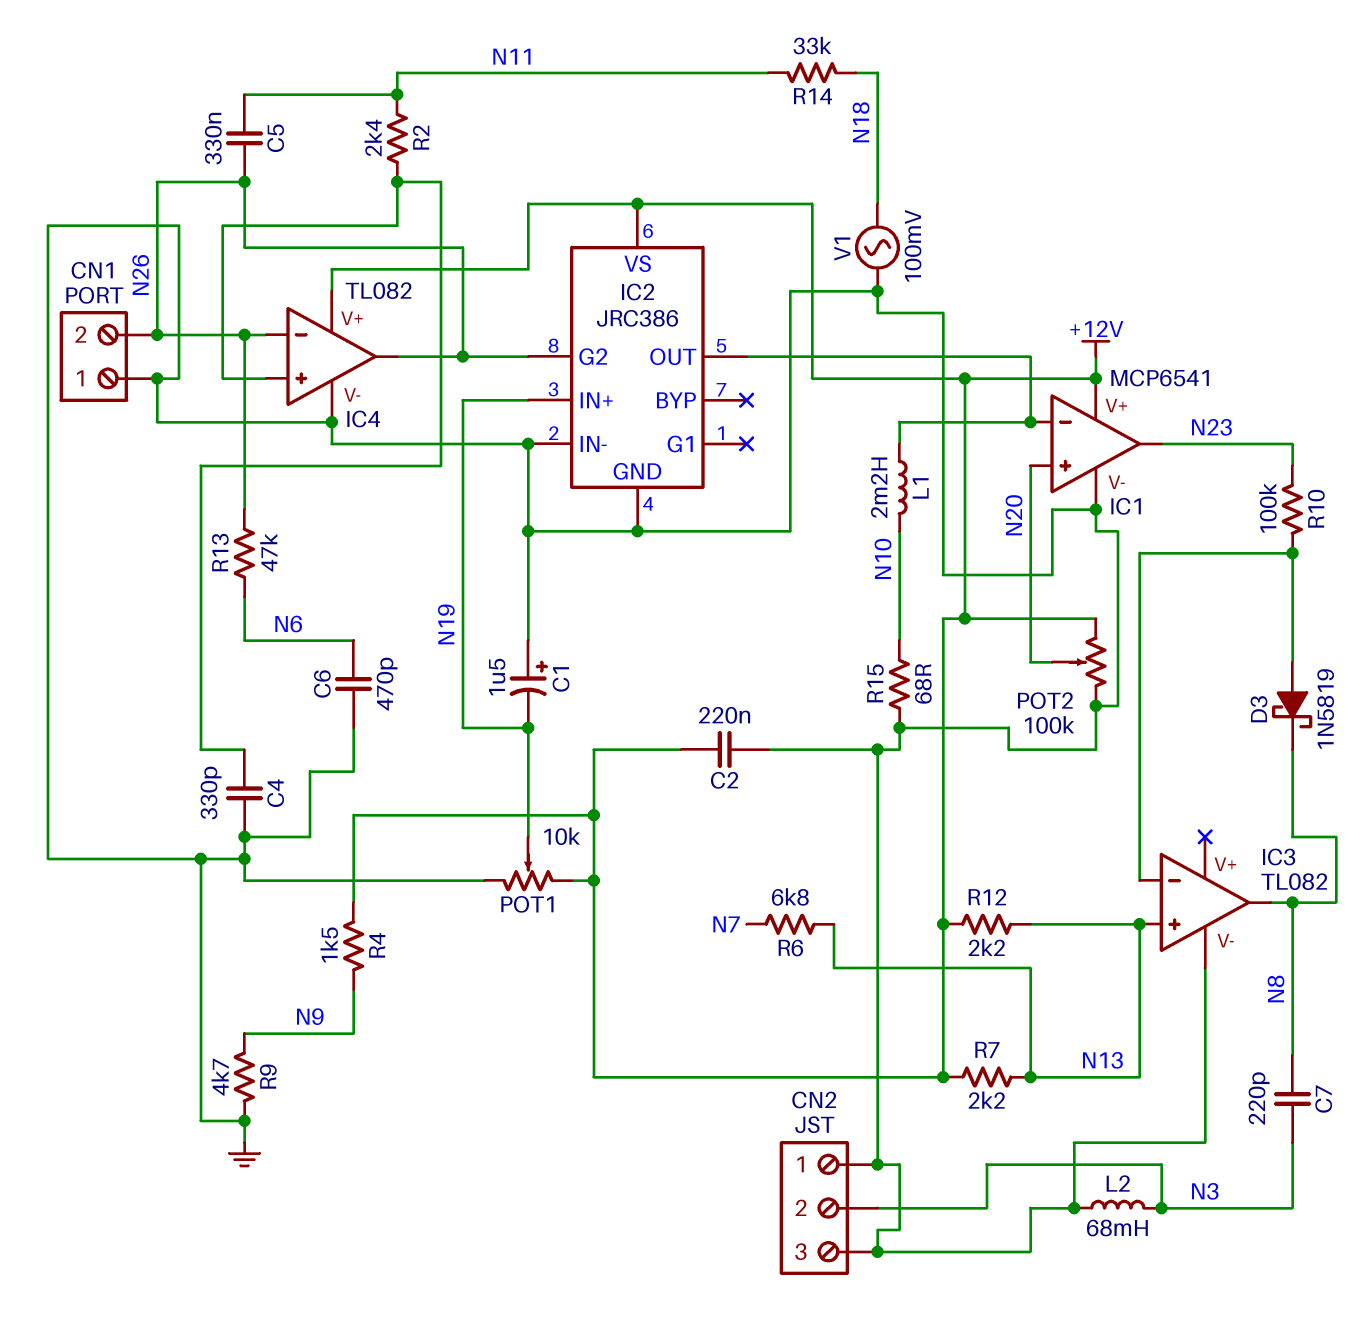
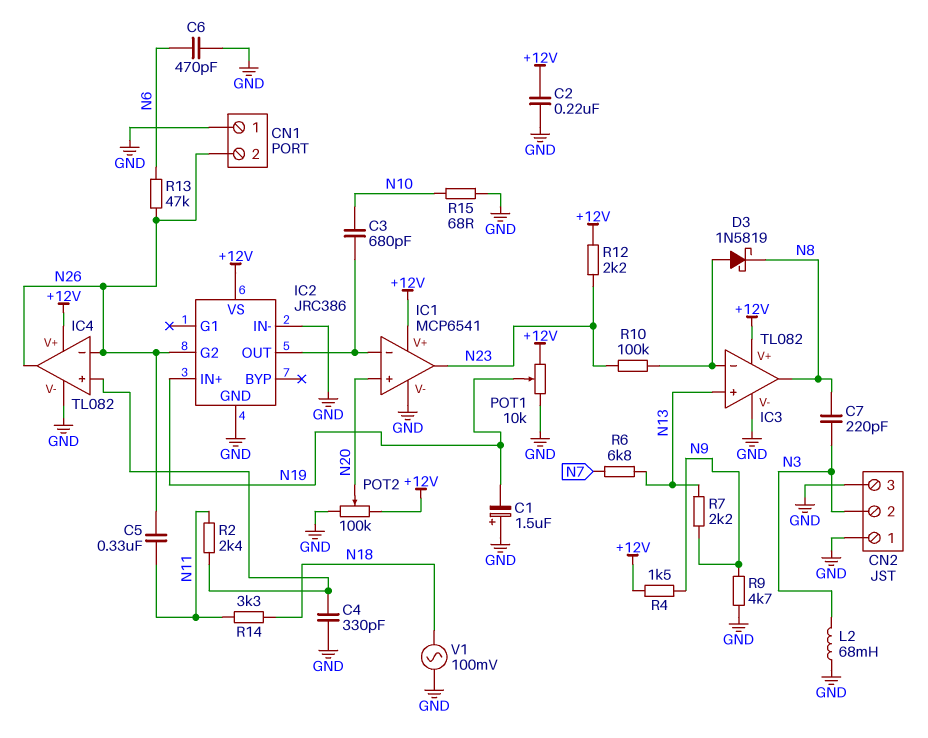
C3: none -> 680pF (IC1/in-, N10)
IC3 pin V+: none -> +12V
L1: 2.2mH (IC1/in-, N10) -> none
R7: 2.2k (+12V, N13) -> 2.2k (N9, N13)
R12: 2.2k (+12V, N13) -> 2.2k (+12V, N23)
R14: 33k (N11, N18) -> 3.3k (N11, N18)

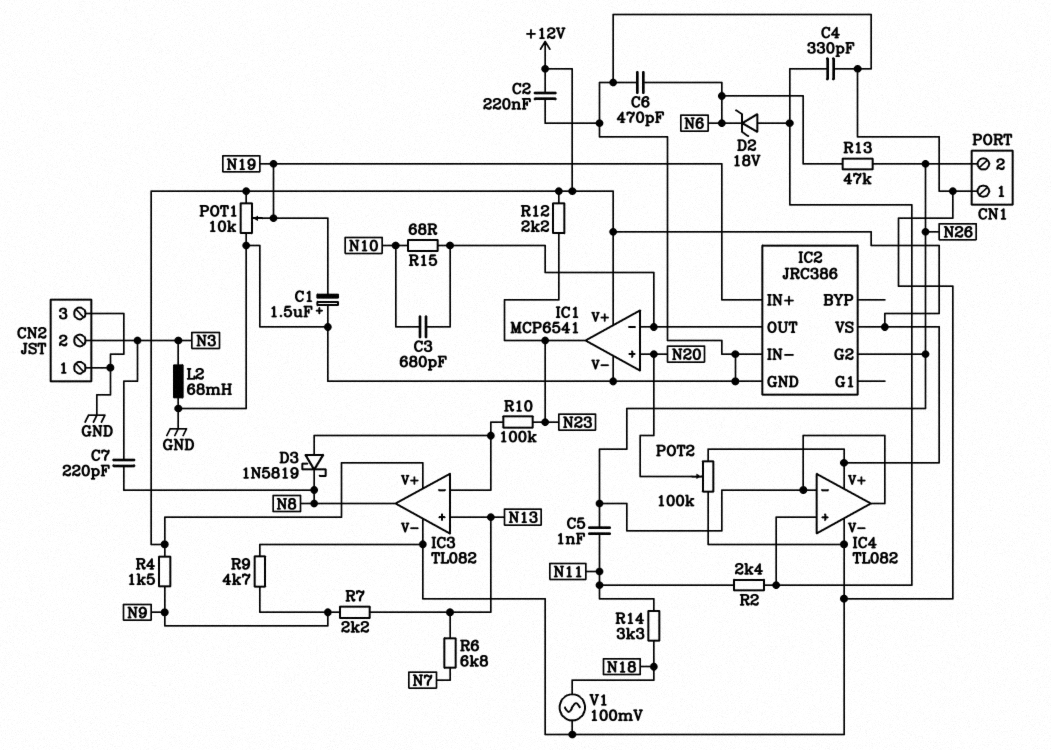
C5: 330nF (N11, N26) -> 1nF (N11, N26)
D2: none -> zener 18V (A IC4/in+, K N6)
R15: 68 (GND, N10) -> 68 (IC1/in-, N10)

